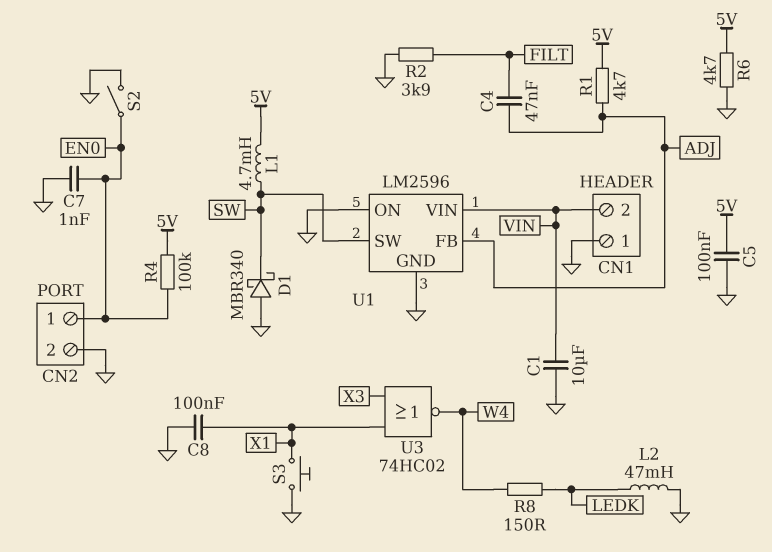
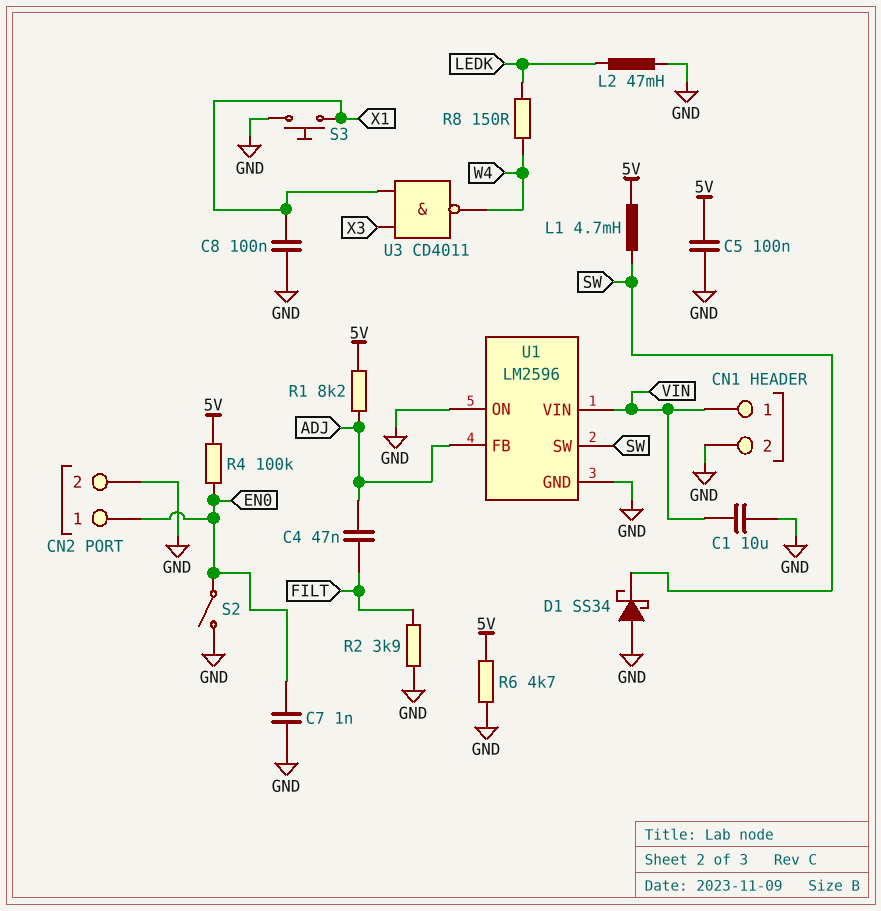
CN1 pin 1: GND -> VIN
CN1 pin 2: VIN -> GND
D1: schottky MBR340 (A GND, K SW) -> schottky SS34 (A GND, K SW)
R1: 4.7k (5V, ADJ) -> 8.2k (5V, ADJ)
U3: NOR 74HC02 (in X1, in X3, out W4) -> NAND CD4011 (in X1, in X3, out W4)

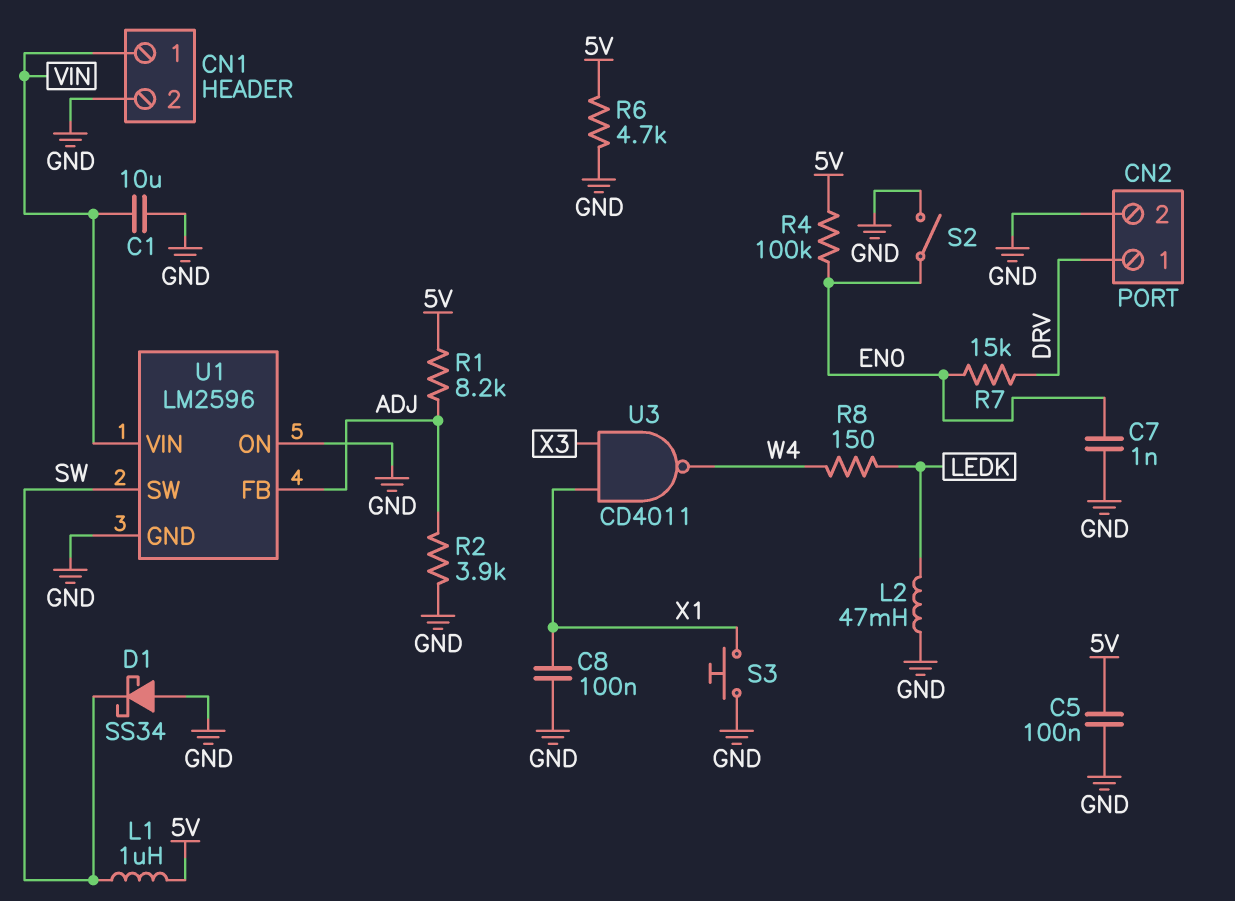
C4: 47nF (ADJ, FILT) -> none
CN2 pin 1: EN0 -> DRV
L1: 4.7mH (5V, SW) -> 1uH (5V, SW)
R2: 3.9k (FILT, GND) -> 3.9k (ADJ, GND)
R7: none -> 15k (DRV, EN0)

